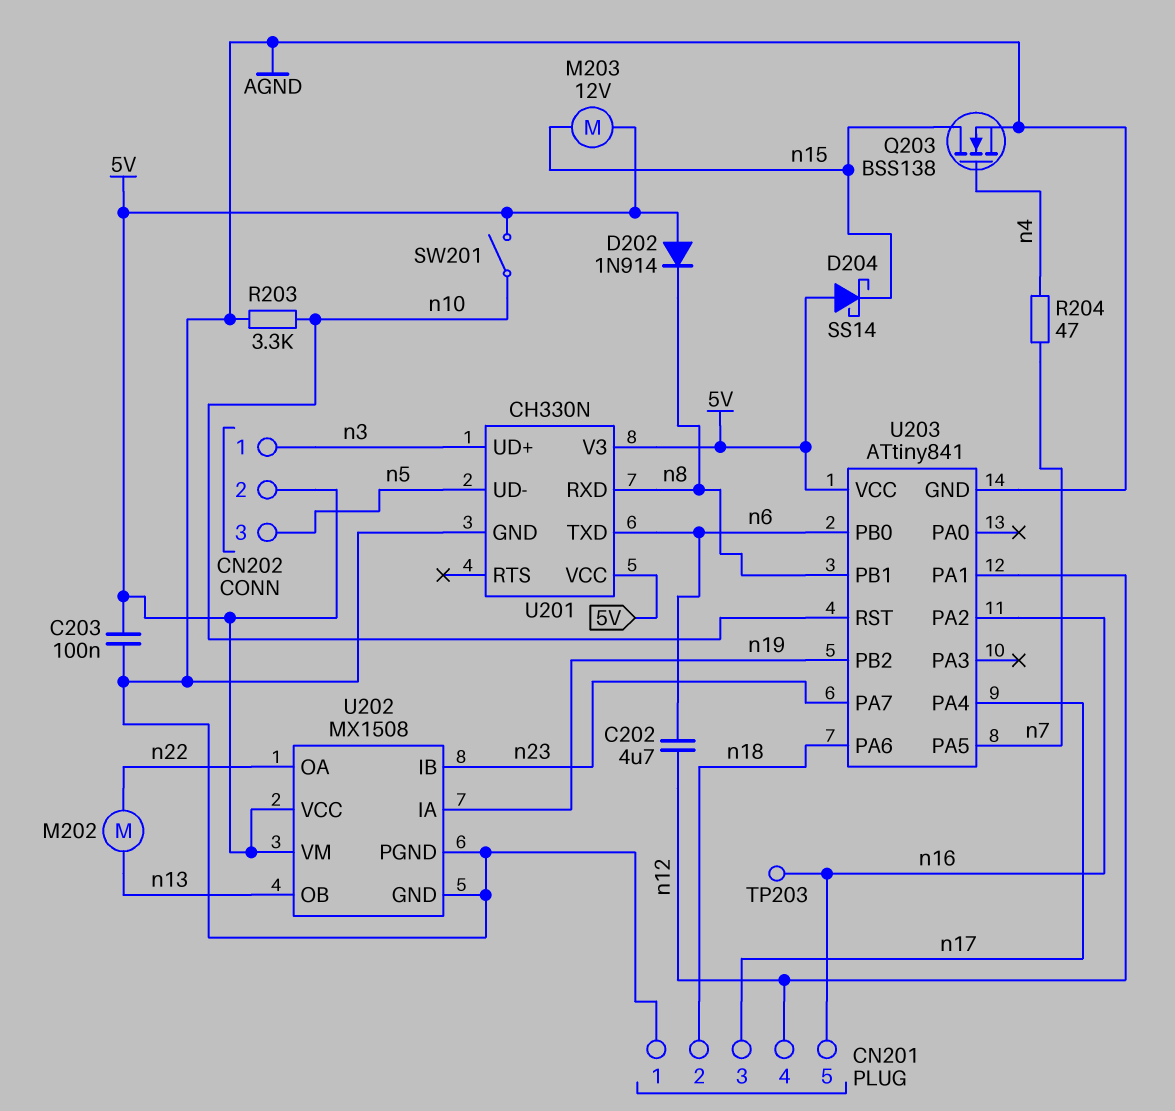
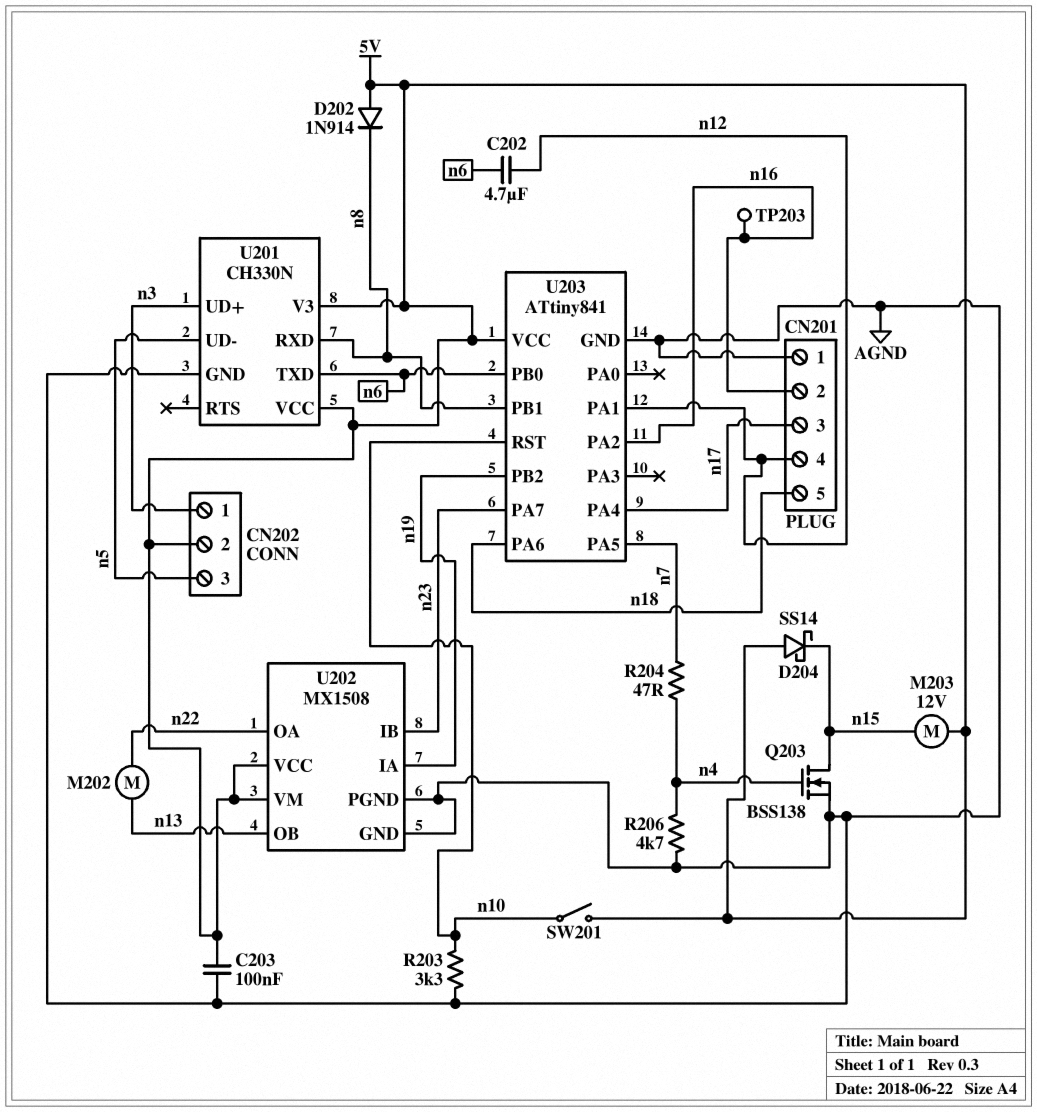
CN201 pin 2: n18 -> n16
CN201 pin 5: n16 -> n18
R206: none -> 4.7k (AGND, n4)

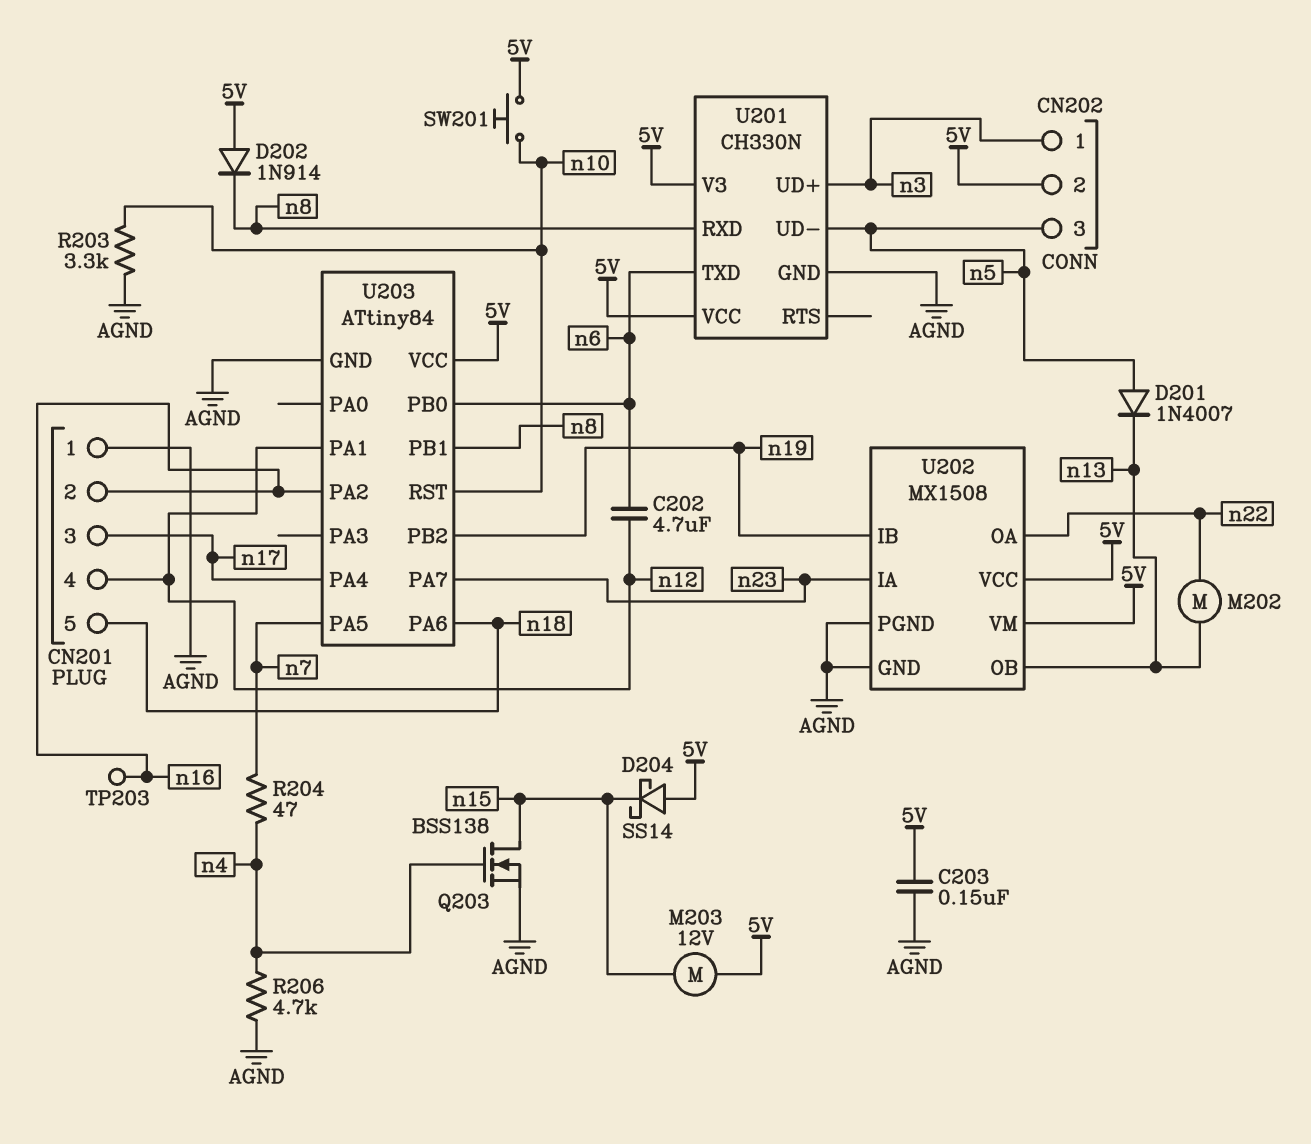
C203: 100nF (5V, AGND) -> 150nF (5V, AGND)
D201: none -> diode 1N4007 (A n5, K n13)
SW201: switch (5V, n10) -> button (5V, n10)
U202 pin IA: n19 -> n23
U202 pin IB: n23 -> n19
U203: ATtiny841 -> ATtiny84

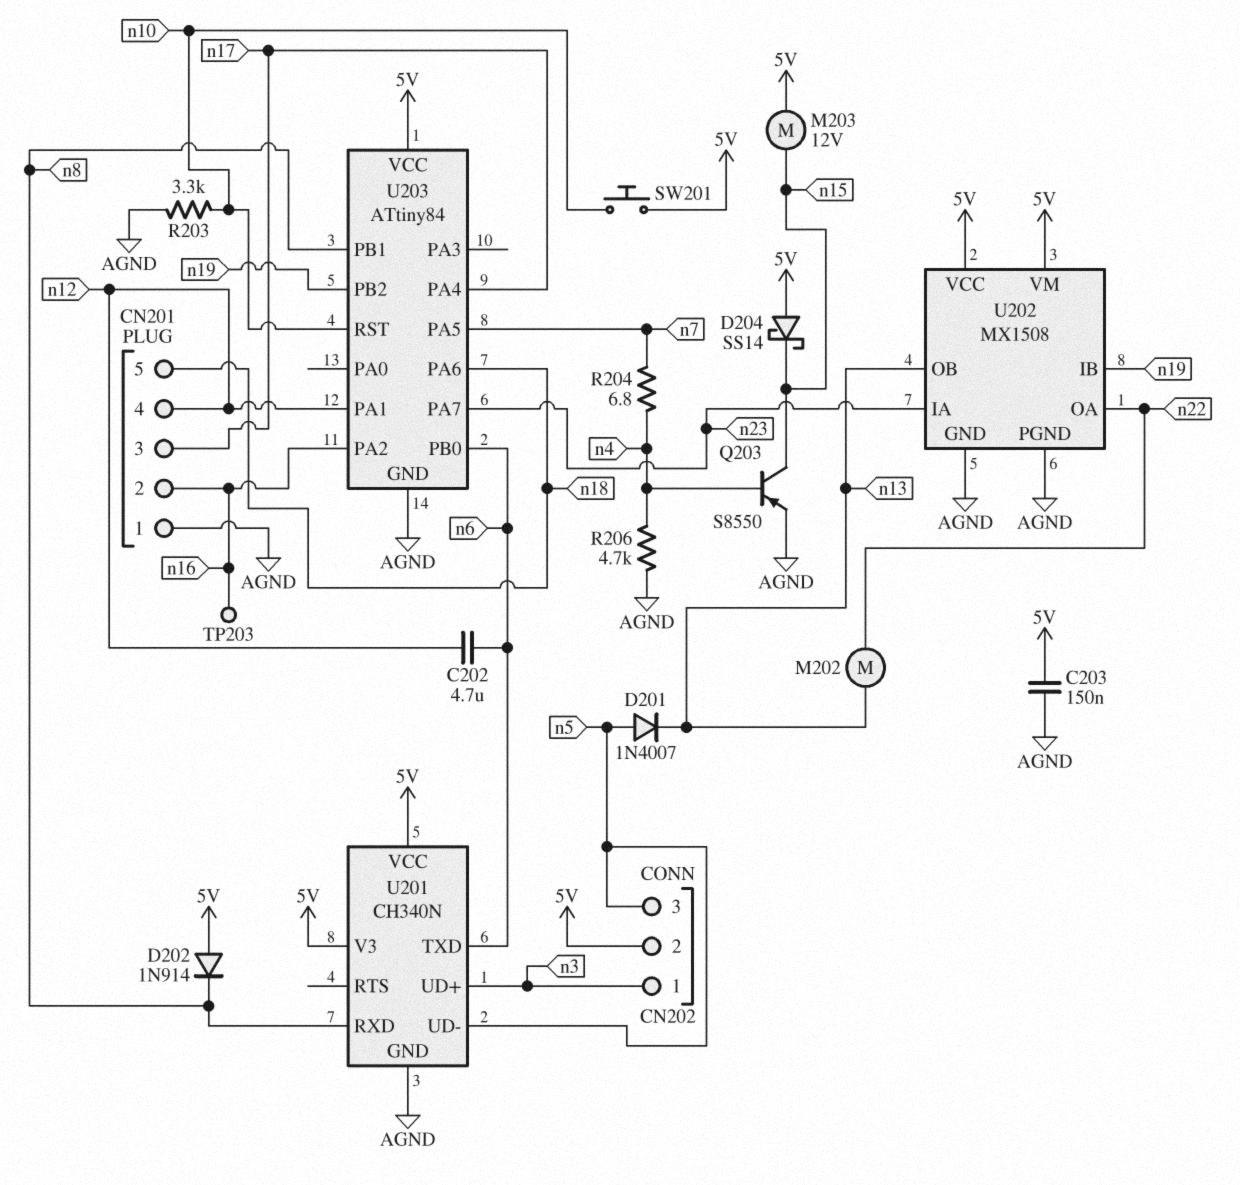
Q203: NMOS BSS138 (G n4, D n15, S AGND) -> PNP S8550 (B n4, C n15, E AGND)
R204: 47 (n4, n7) -> 6.8 (n4, n7)
U201: CH330N -> CH340N

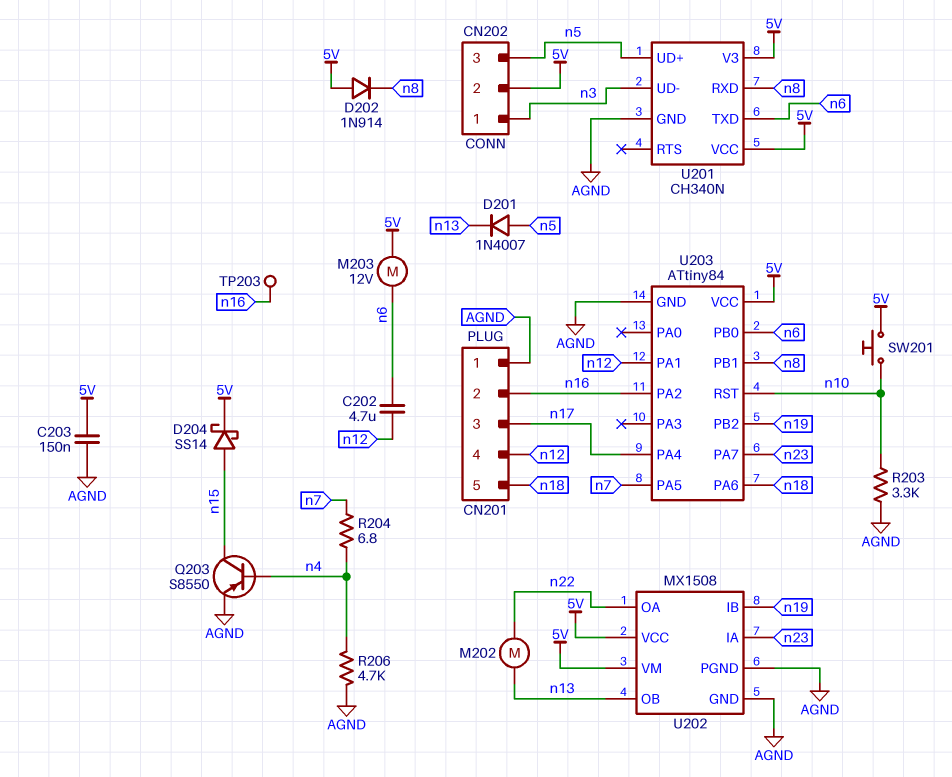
D204: schottky SS14 (A 5V, K n15) -> schottky SS14 (A n15, K 5V)
M203: motor 12V (5V, n15) -> motor 12V (5V, n6)
U201 pin UD+: n3 -> n5
U201 pin UD-: n5 -> n3

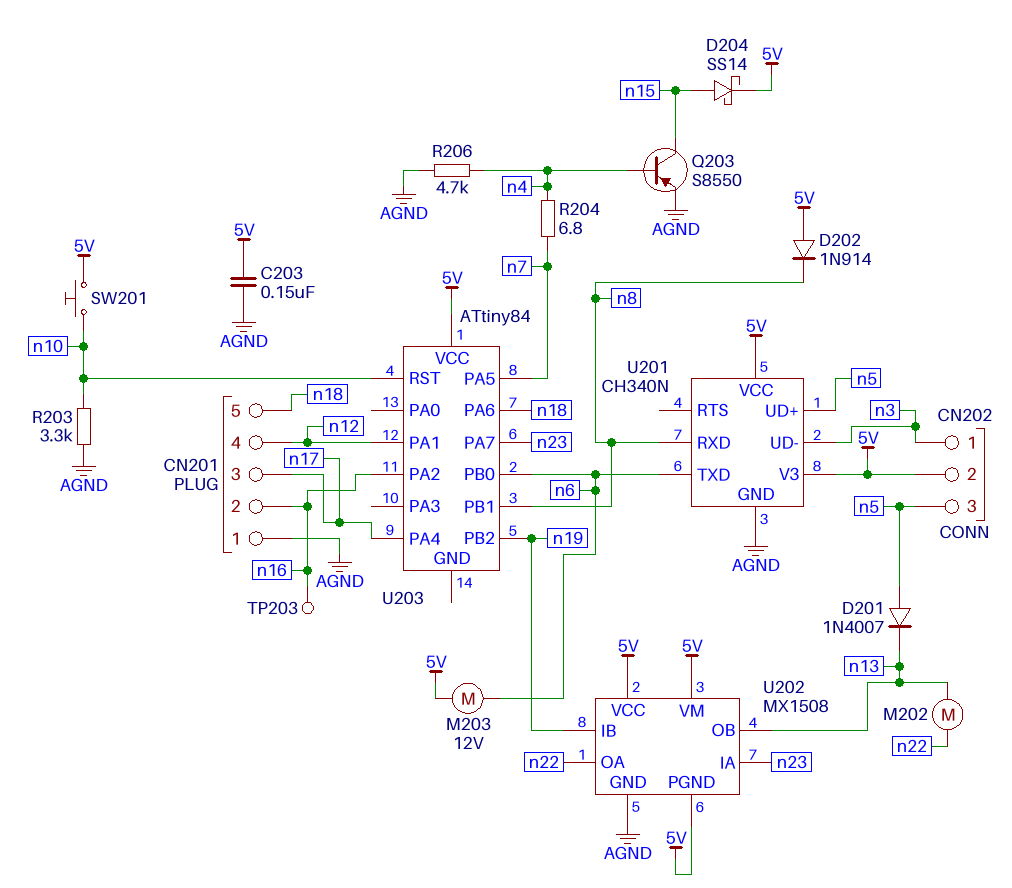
C202: 4.7uF (n6, n12) -> none
U202 pin PGND: AGND -> 5V
U203 pin GND: AGND -> none

